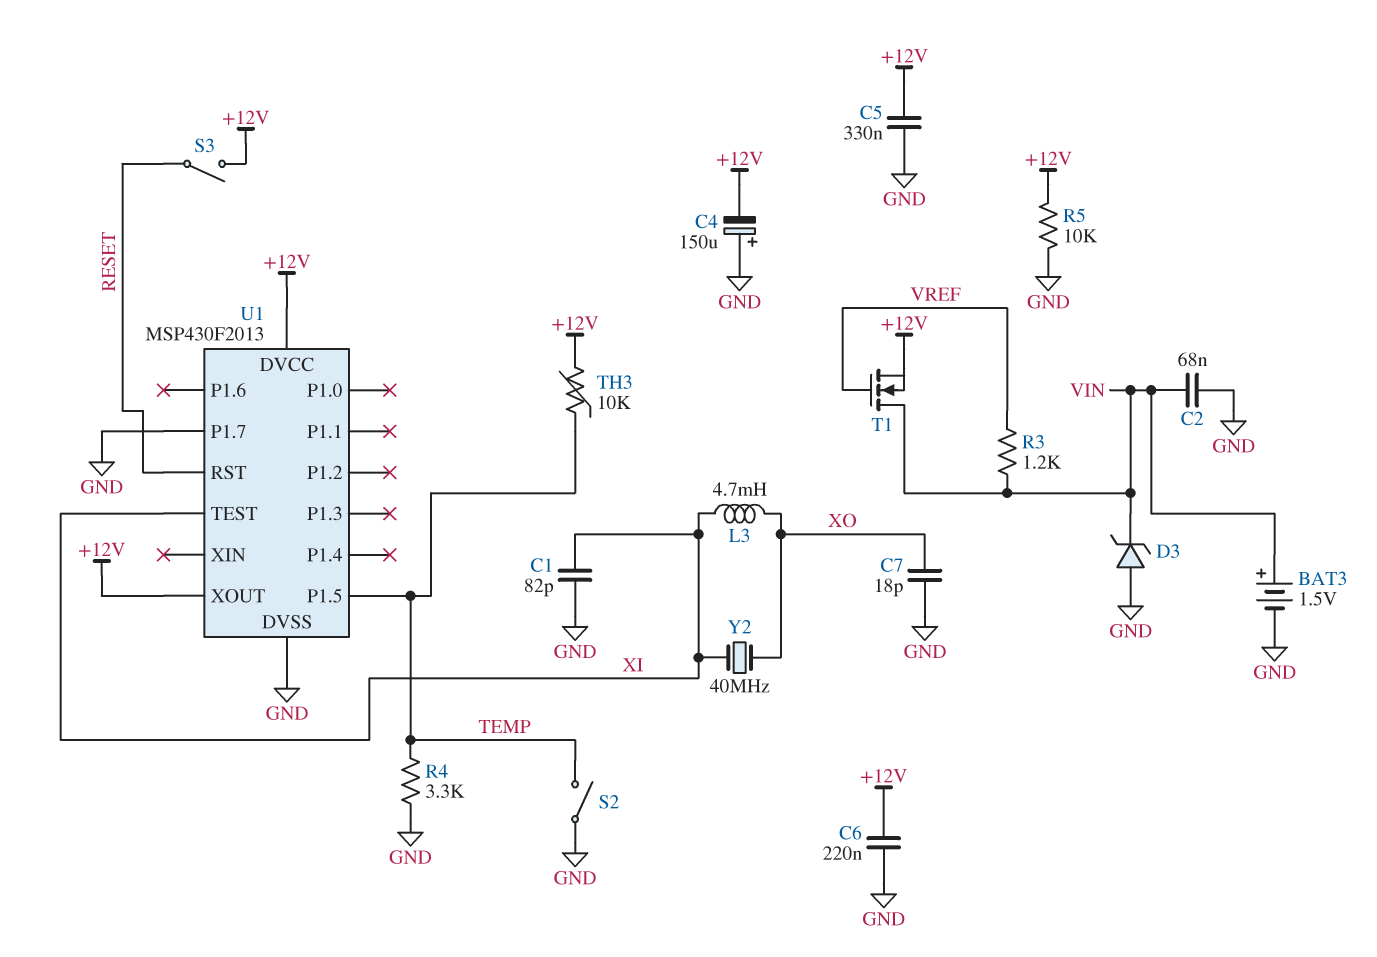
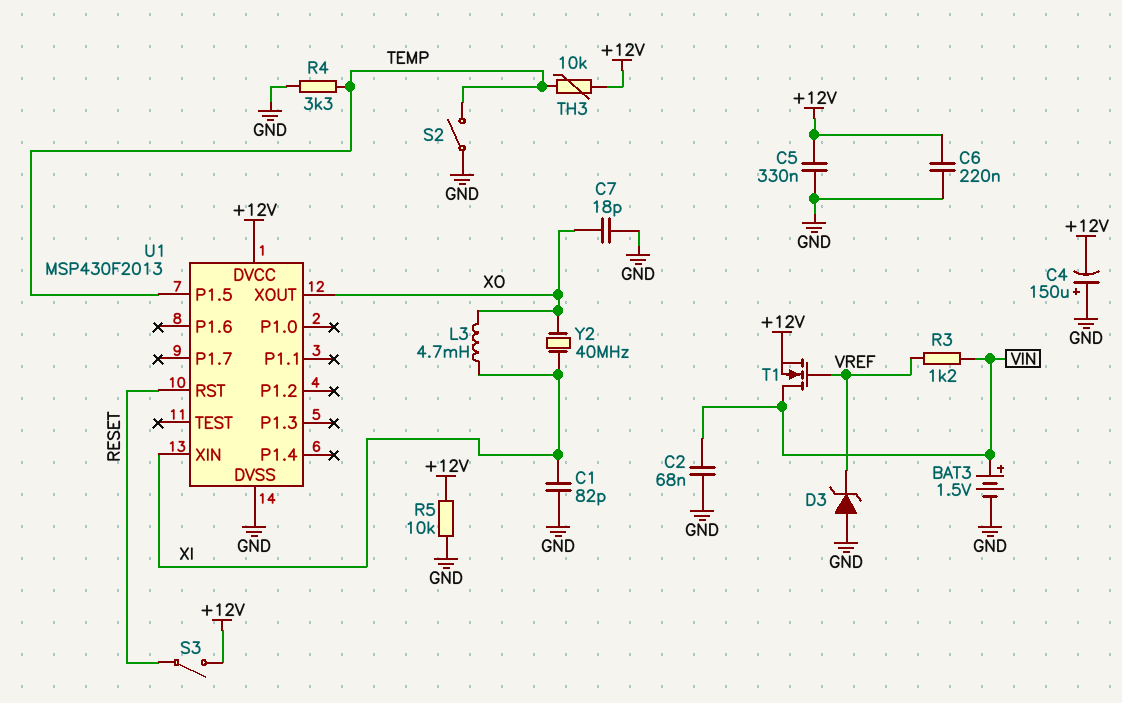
D3: zener (A GND, K VIN) -> zener (A GND, K VREF)
U1 pin P1.7: GND -> none
U1 pin TEST: XI -> none
U1 pin XIN: none -> XI
U1 pin XOUT: +12V -> XO

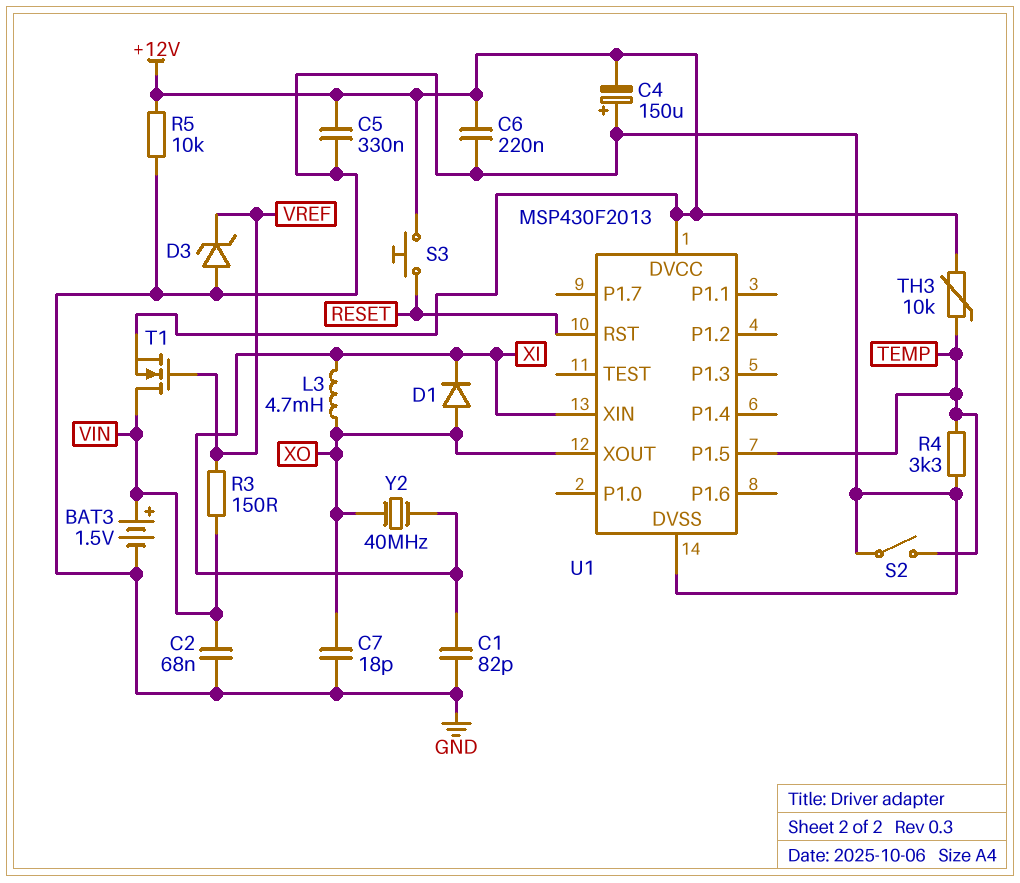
D1: none -> diode (A XO, K XI)
R3: 1.2k (VIN, VREF) -> 150 (VIN, VREF)
S3: switch (+12V, RESET) -> button (+12V, RESET)

